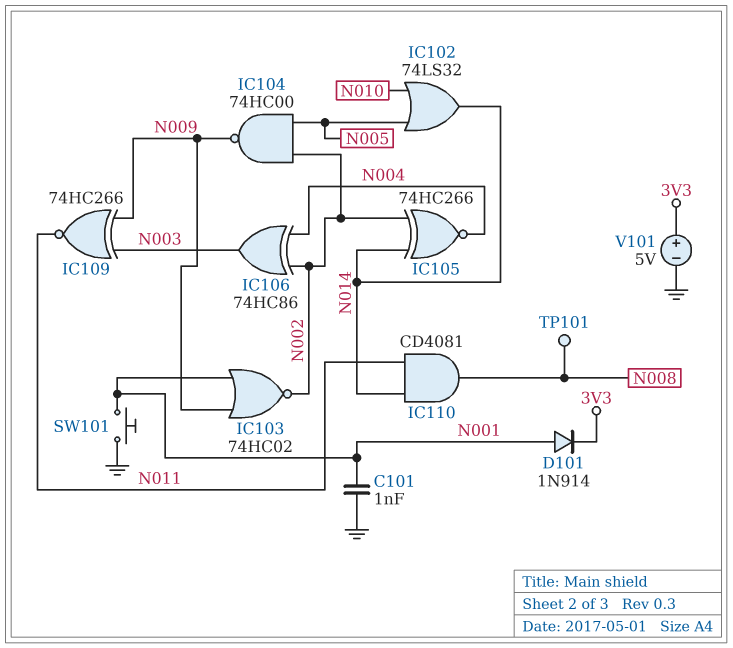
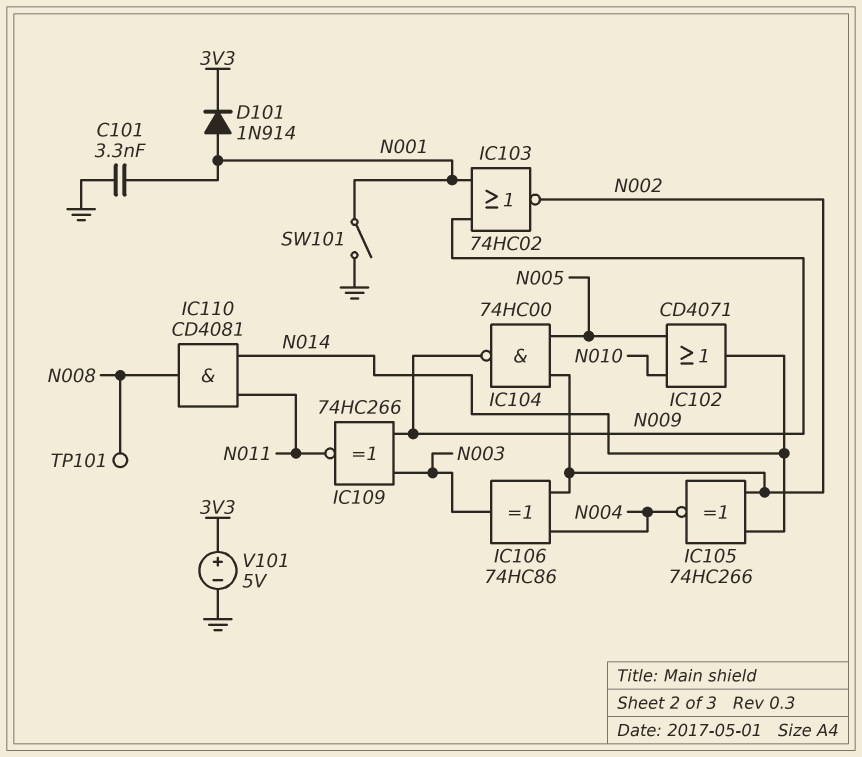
C101: 1nF (GND, N001) -> 3.3nF (GND, N001)
IC102: OR 74LS32 (in N005, in N010, out N014) -> OR CD4071 (in N005, in N010, out N014)
SW101: button (GND, N001) -> switch (GND, N001)

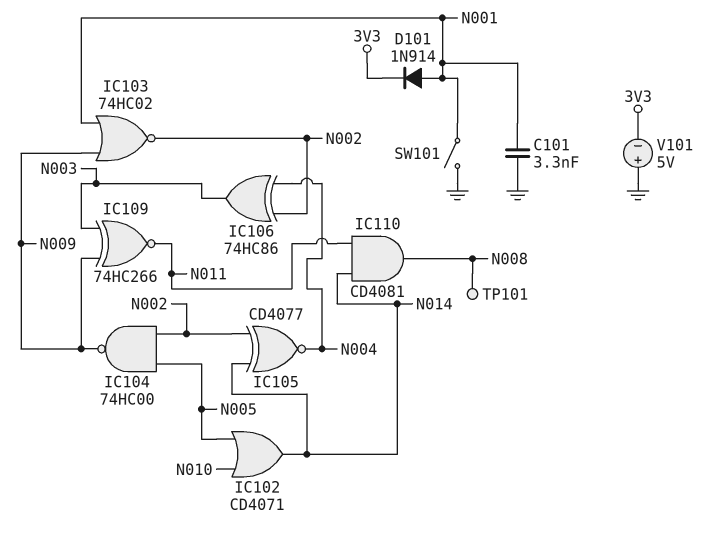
IC105: XNOR 74HC266 (in N002, in N014, out N004) -> XNOR CD4077 (in N002, in N014, out N004)
V101: 5V (plus 3V3, minus GND) -> 5V (plus GND, minus 3V3)

